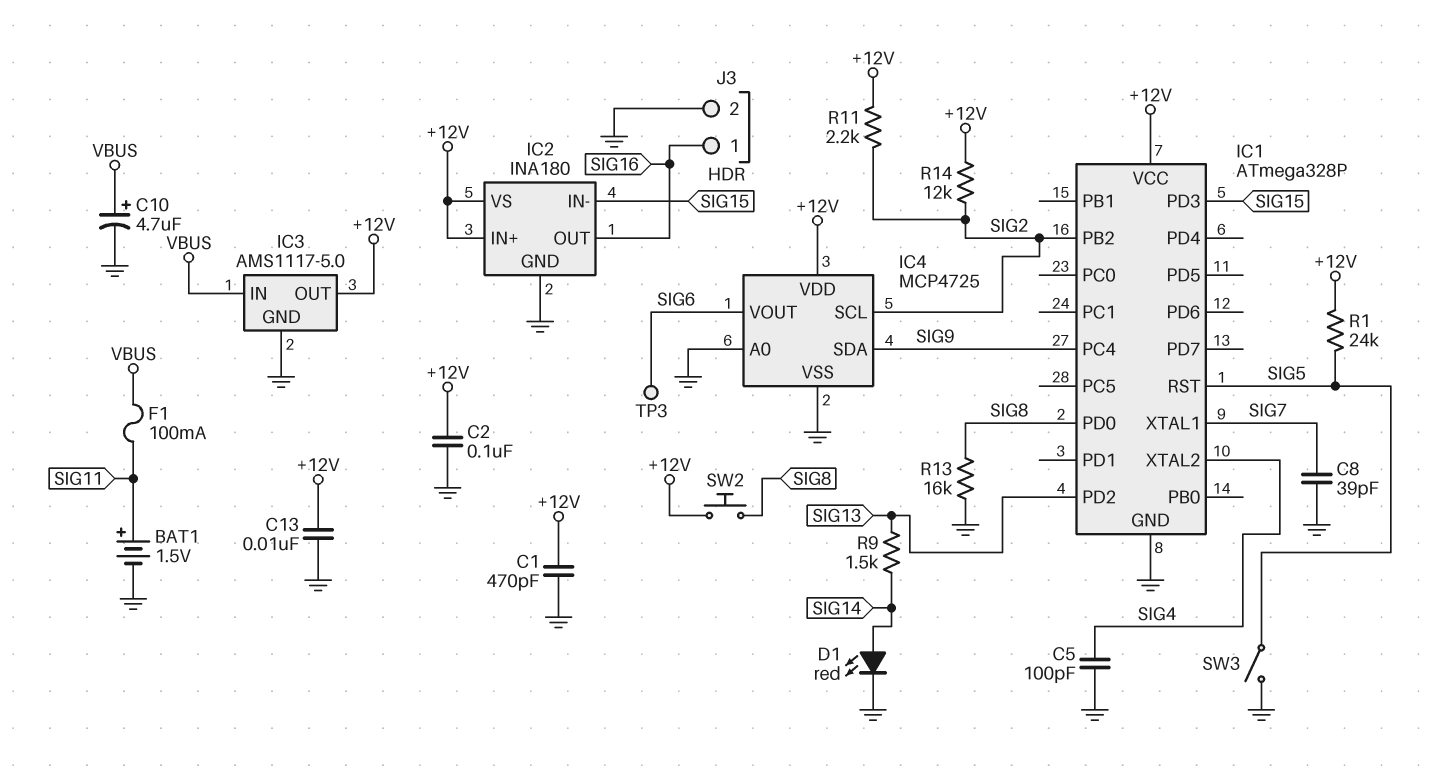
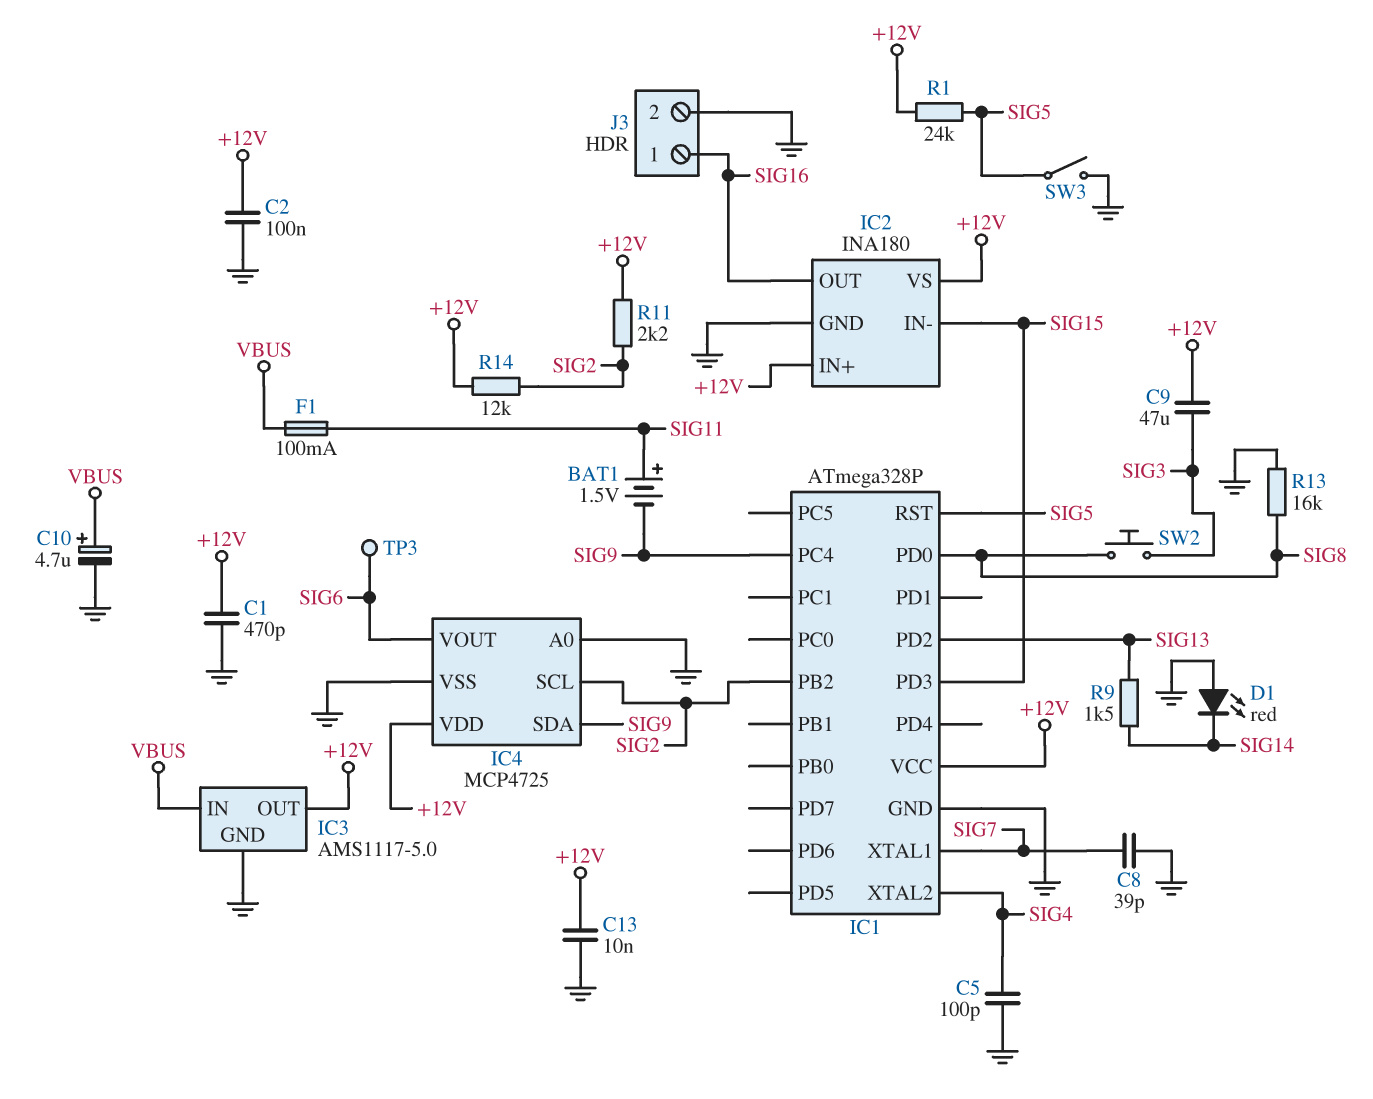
BAT1: 1.5V (plus SIG11, minus GND) -> 1.5V (plus SIG11, minus SIG9)
C9: none -> 47uF (+12V, SIG3)
D1: LED red (A SIG14, K GND) -> LED red (A GND, K SIG14)
SW2: button (+12V, SIG8) -> button (SIG3, SIG8)

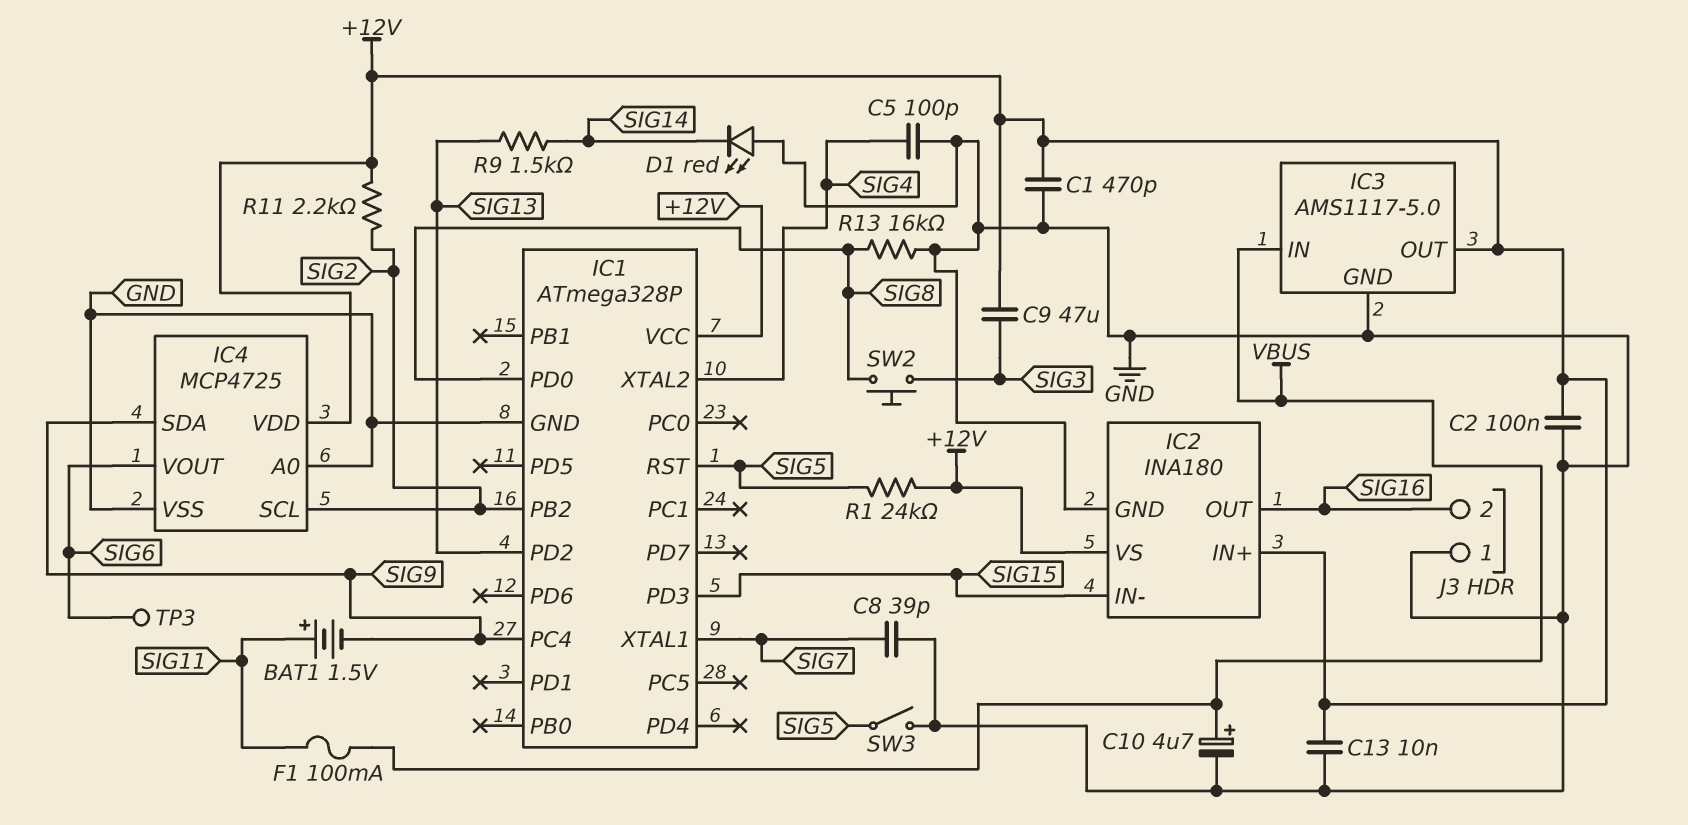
J3 pin 1: SIG16 -> GND
J3 pin 2: GND -> SIG16
R14: 12k (+12V, SIG2) -> none

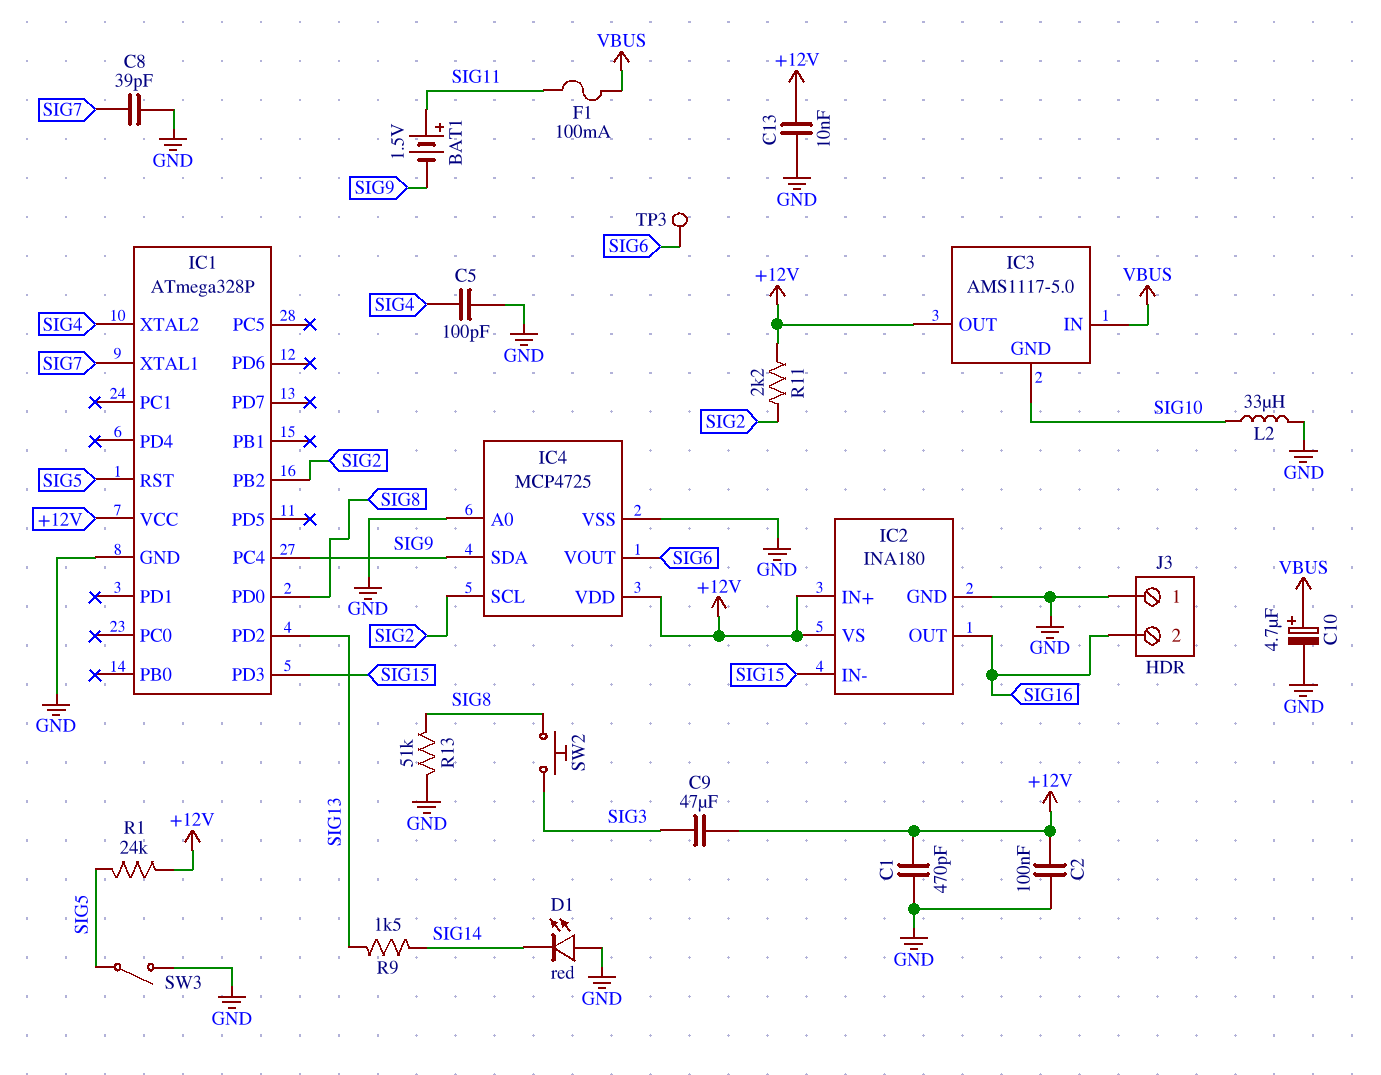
IC3 pin GND: GND -> SIG10
L2: none -> 33uH (GND, SIG10)
R13: 16k (GND, SIG8) -> 51k (GND, SIG8)

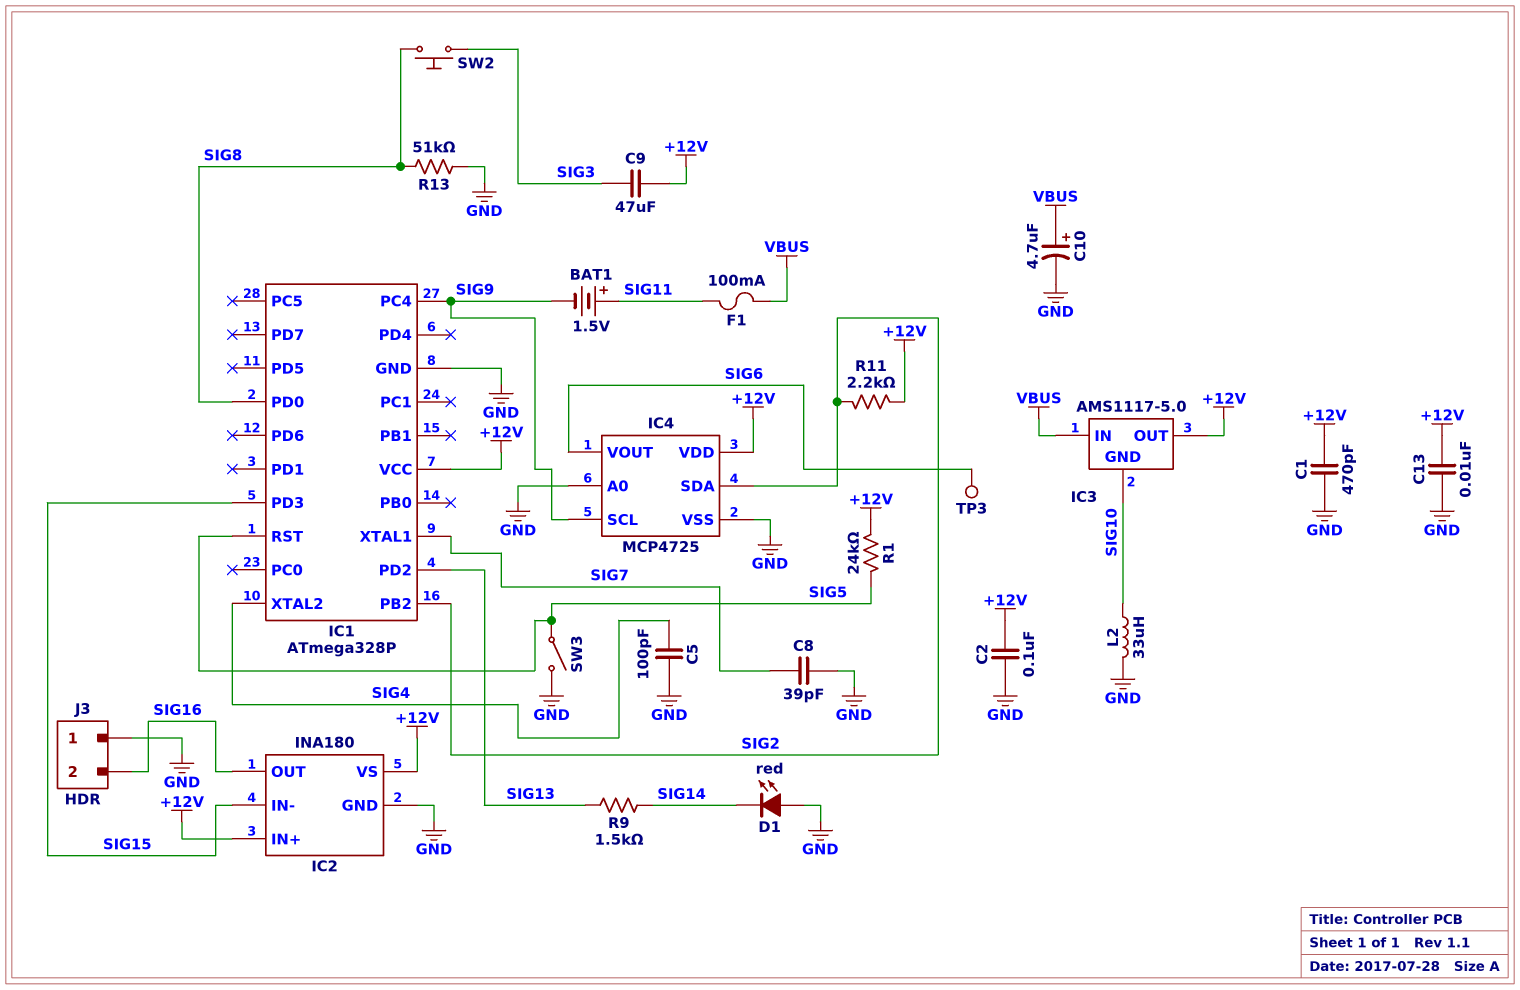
IC4 pin SCL: SIG2 -> SIG9
IC4 pin SDA: SIG9 -> SIG2

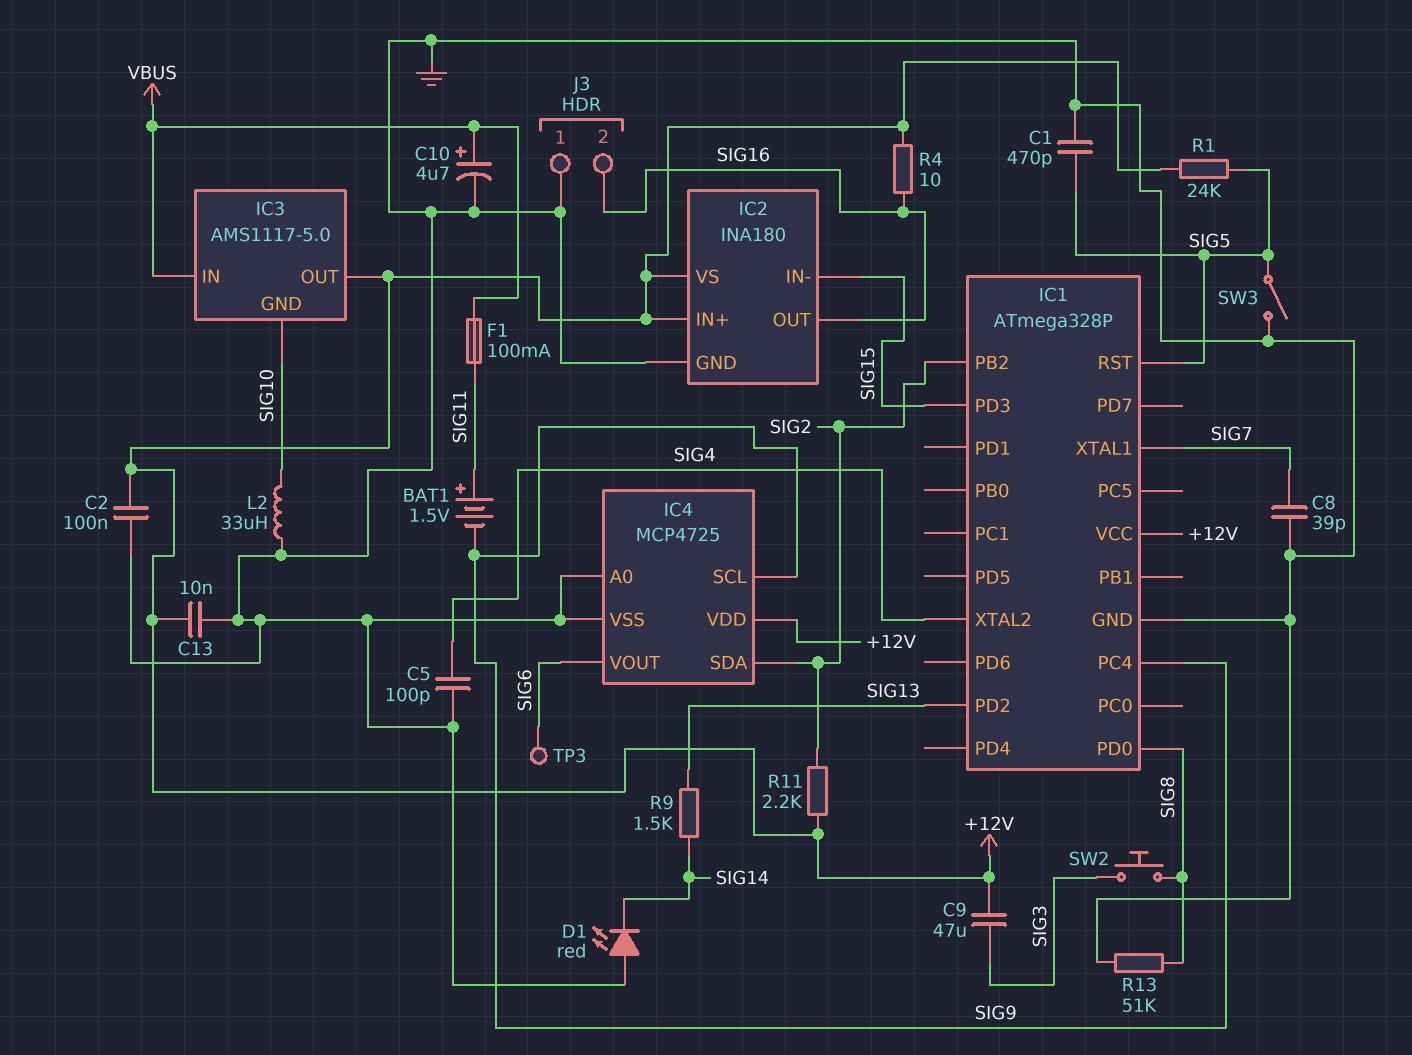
C1: 470pF (+12V, GND) -> 470pF (GND, SIG5)
R4: none -> 10 (+12V, SIG16)

